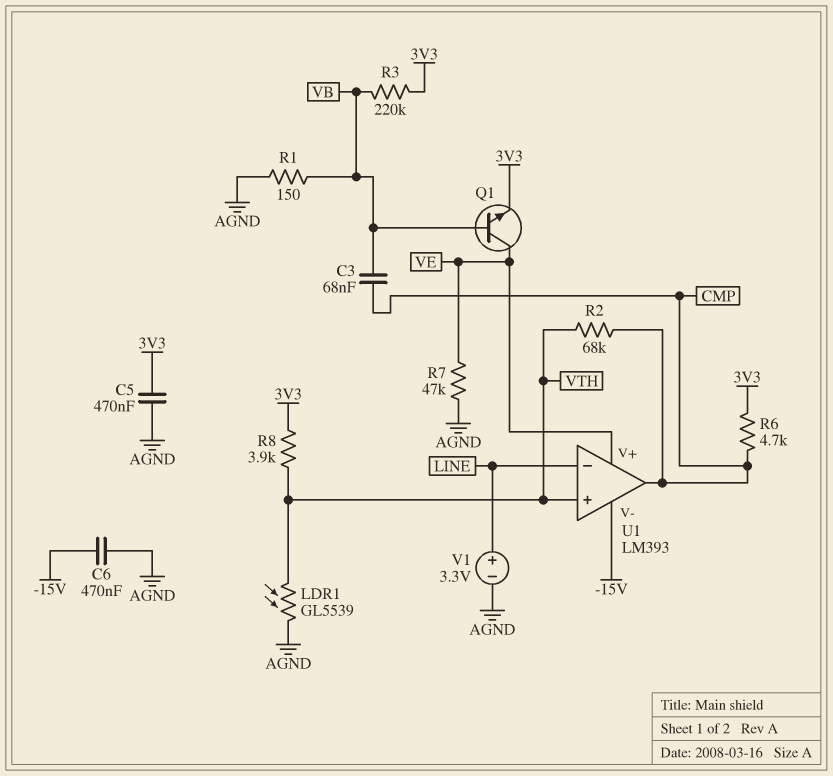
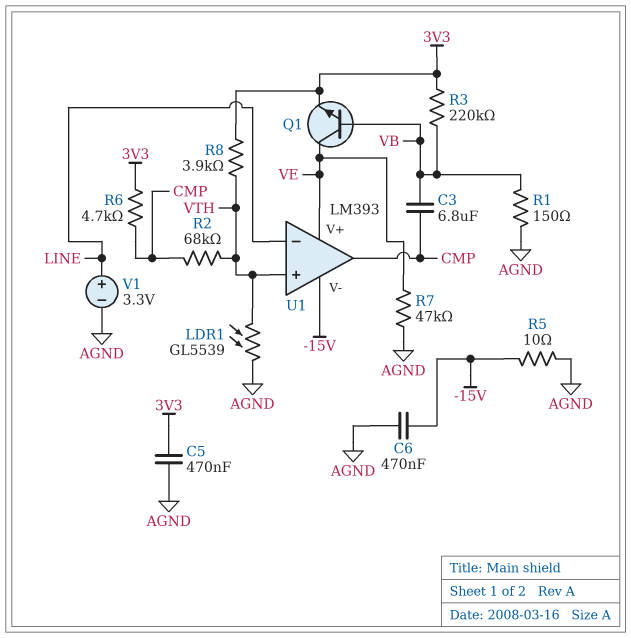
C3: 68nF (CMP, VB) -> 6.8uF (CMP, VB)
R5: none -> 10 (-15V, AGND)

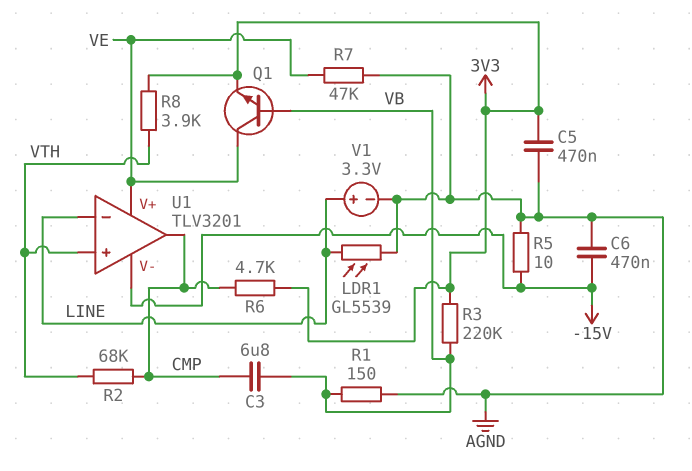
LDR1: GL5539 (AGND, VTH) -> GL5539 (AGND, LINE)
U1: LM393 -> TLV3201

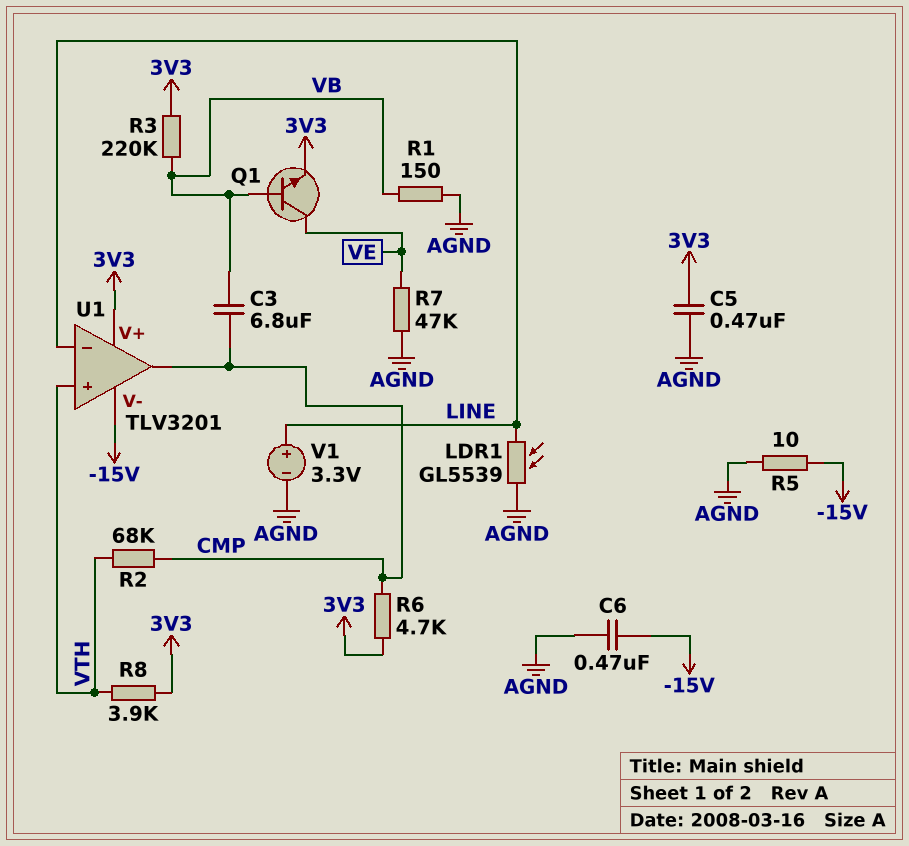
U1 pin V+: VE -> 3V3

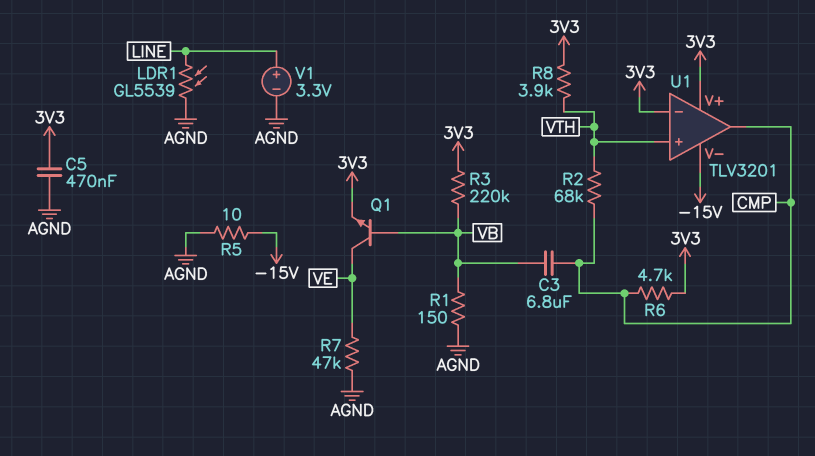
C6: 470nF (-15V, AGND) -> none
U1 pin in-: LINE -> 3V3

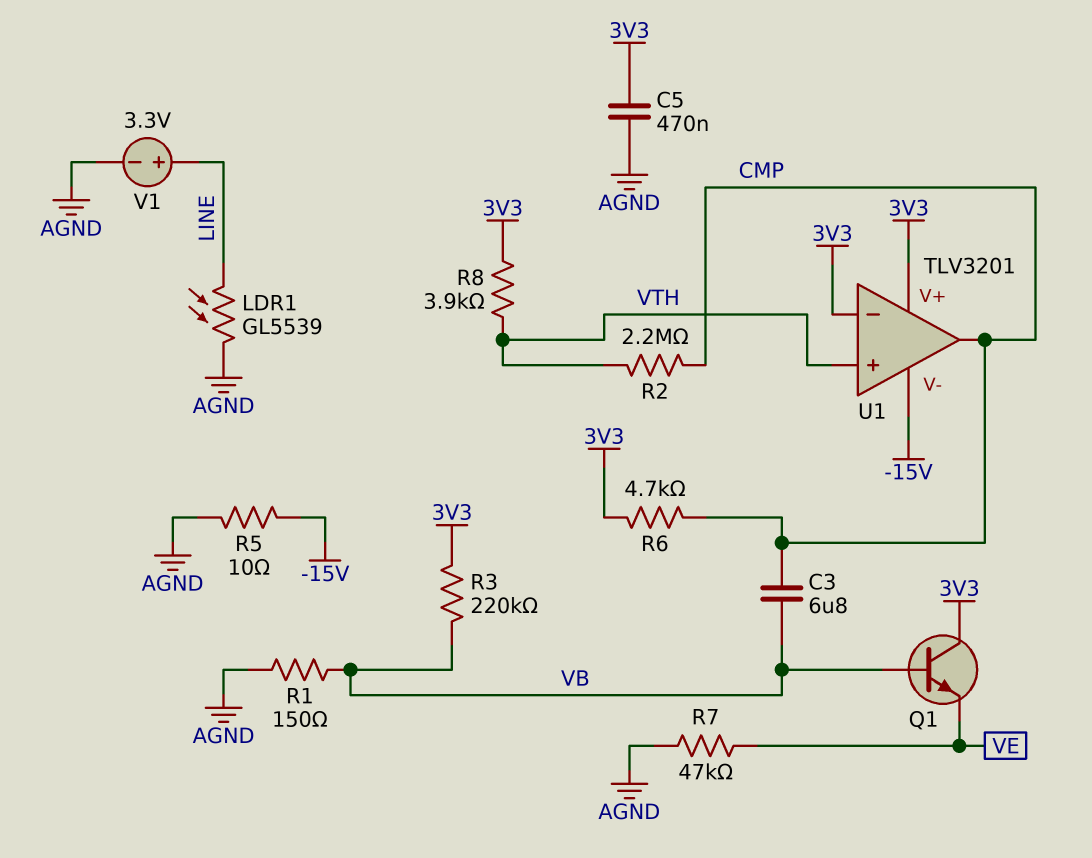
Q1: NPN (B VB, C VE, E 3V3) -> NPN (B VB, C 3V3, E VE)
R2: 68k (CMP, VTH) -> 2.2M (CMP, VTH)

